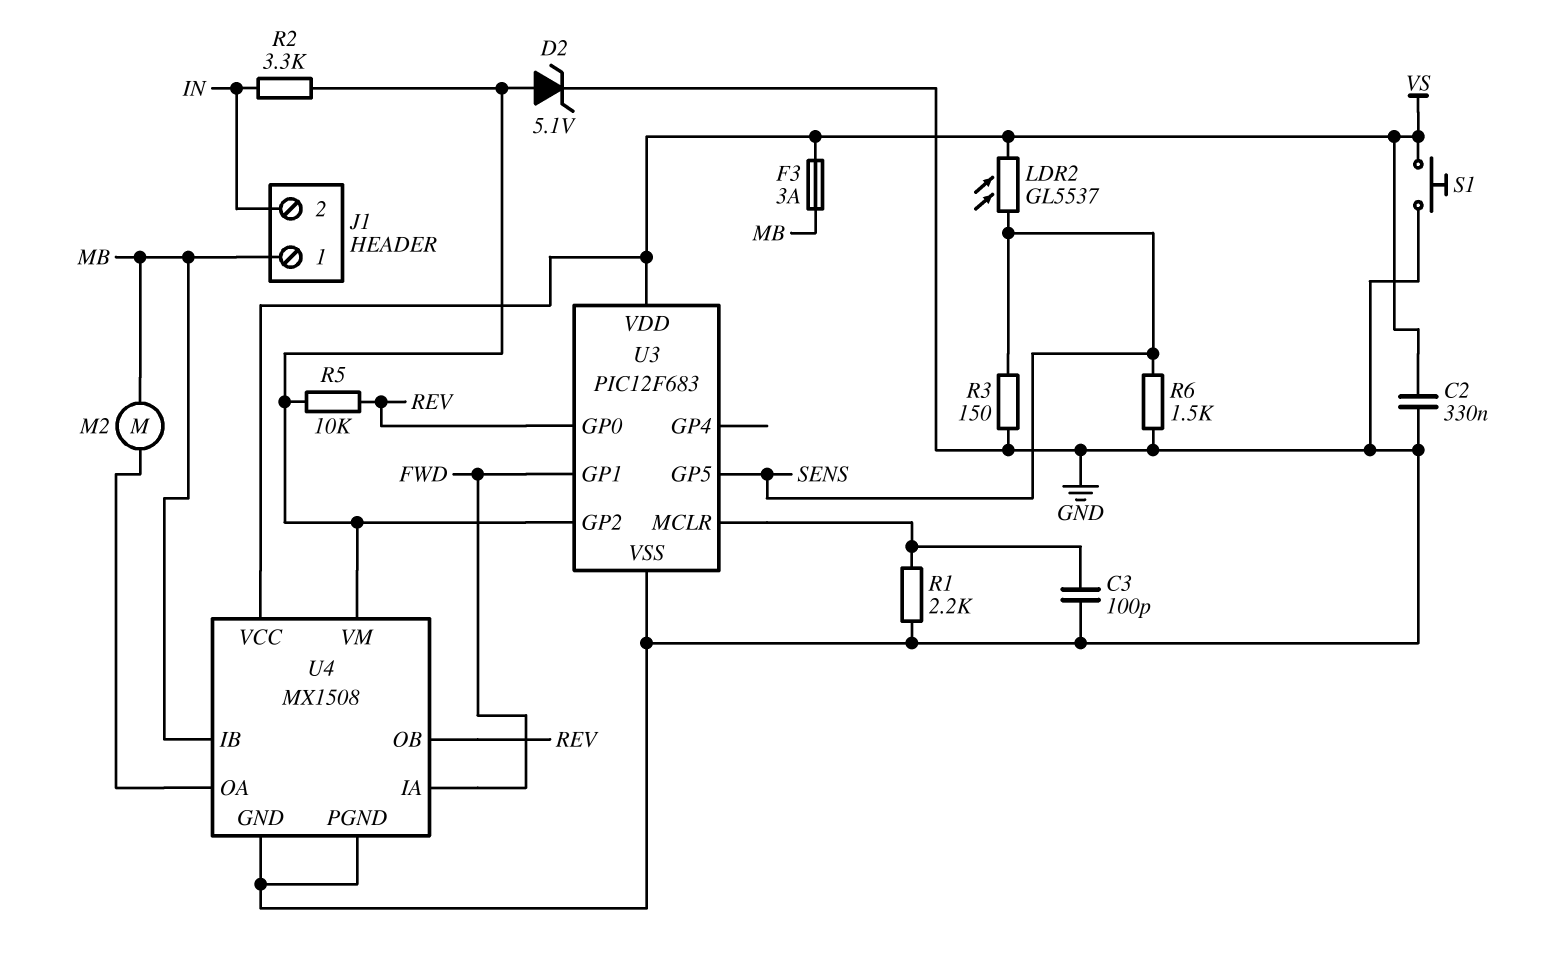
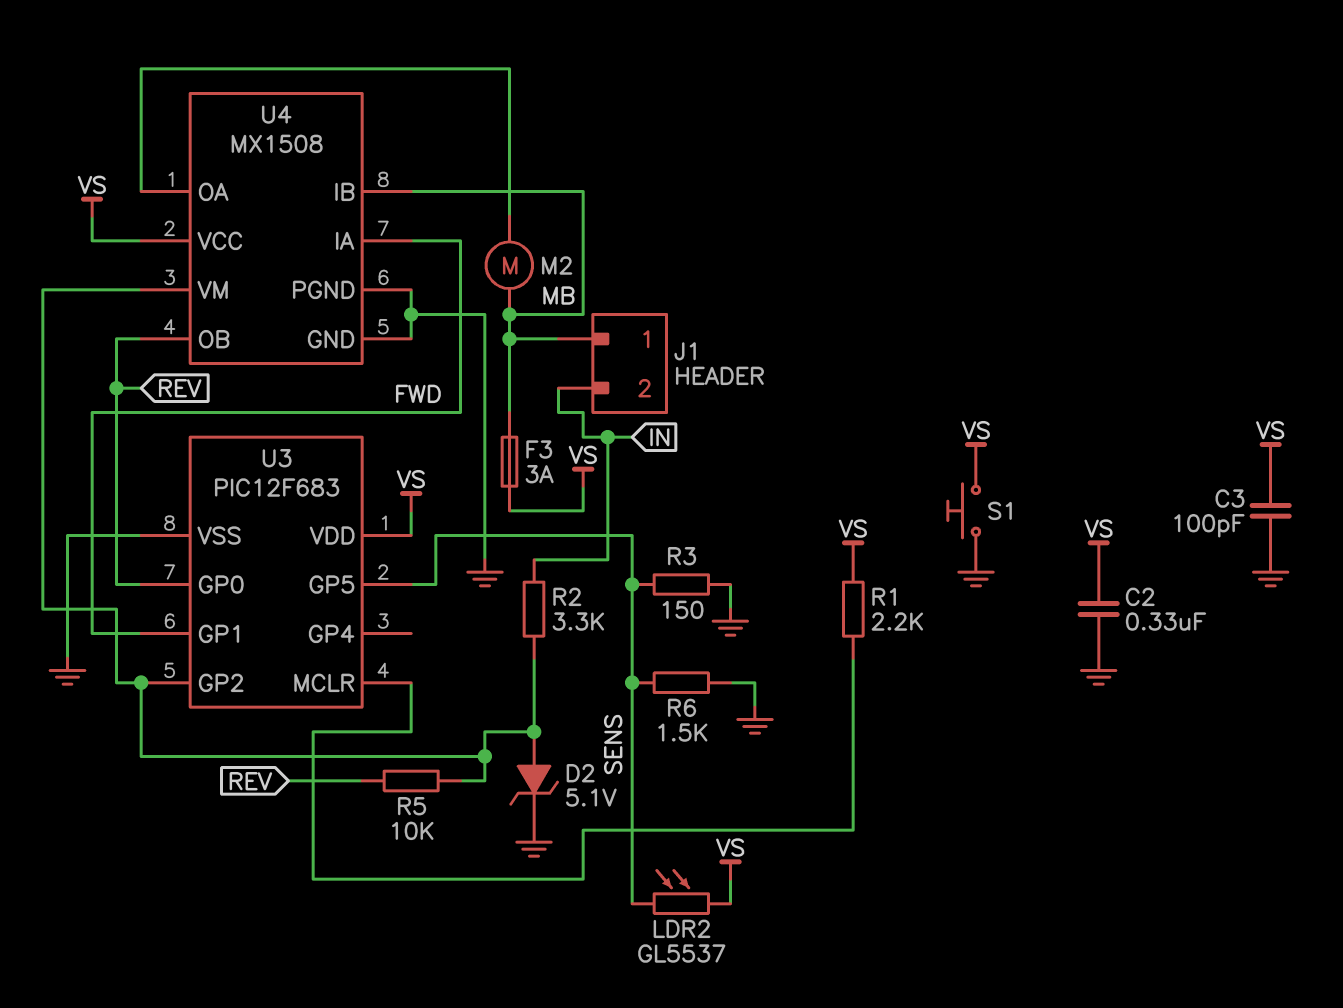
C3: 100pF (GND, U3/MCLR) -> 100pF (GND, VS)
R1: 2.2k (GND, U3/MCLR) -> 2.2k (U3/MCLR, VS)

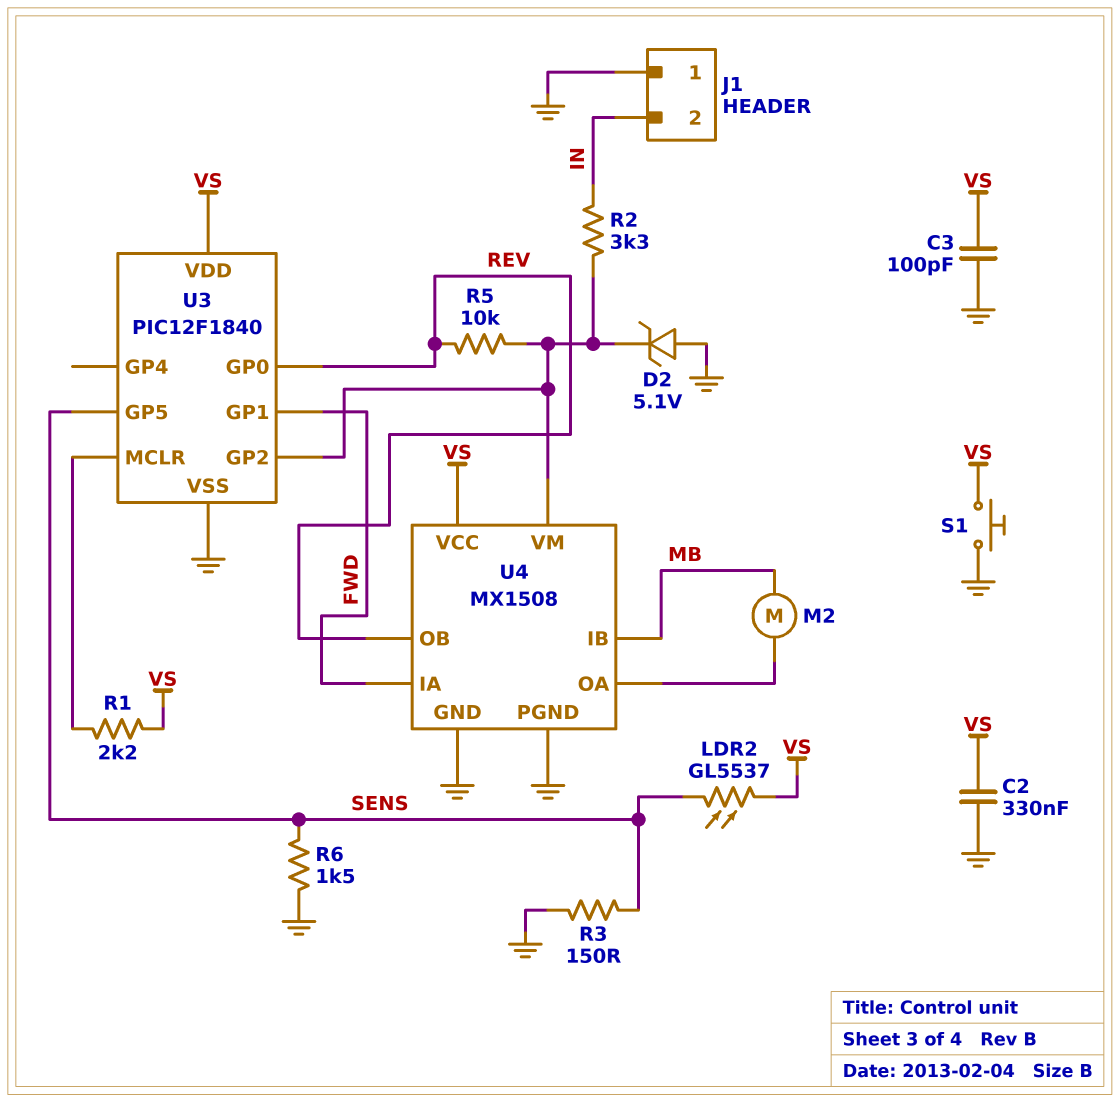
D2: zener 5.1V (A U3/GP2, K GND) -> zener 5.1V (A GND, K U3/GP2)
F3: 3A (MB, VS) -> none
J1 pin 1: MB -> GND
U3: PIC12F683 -> PIC12F1840

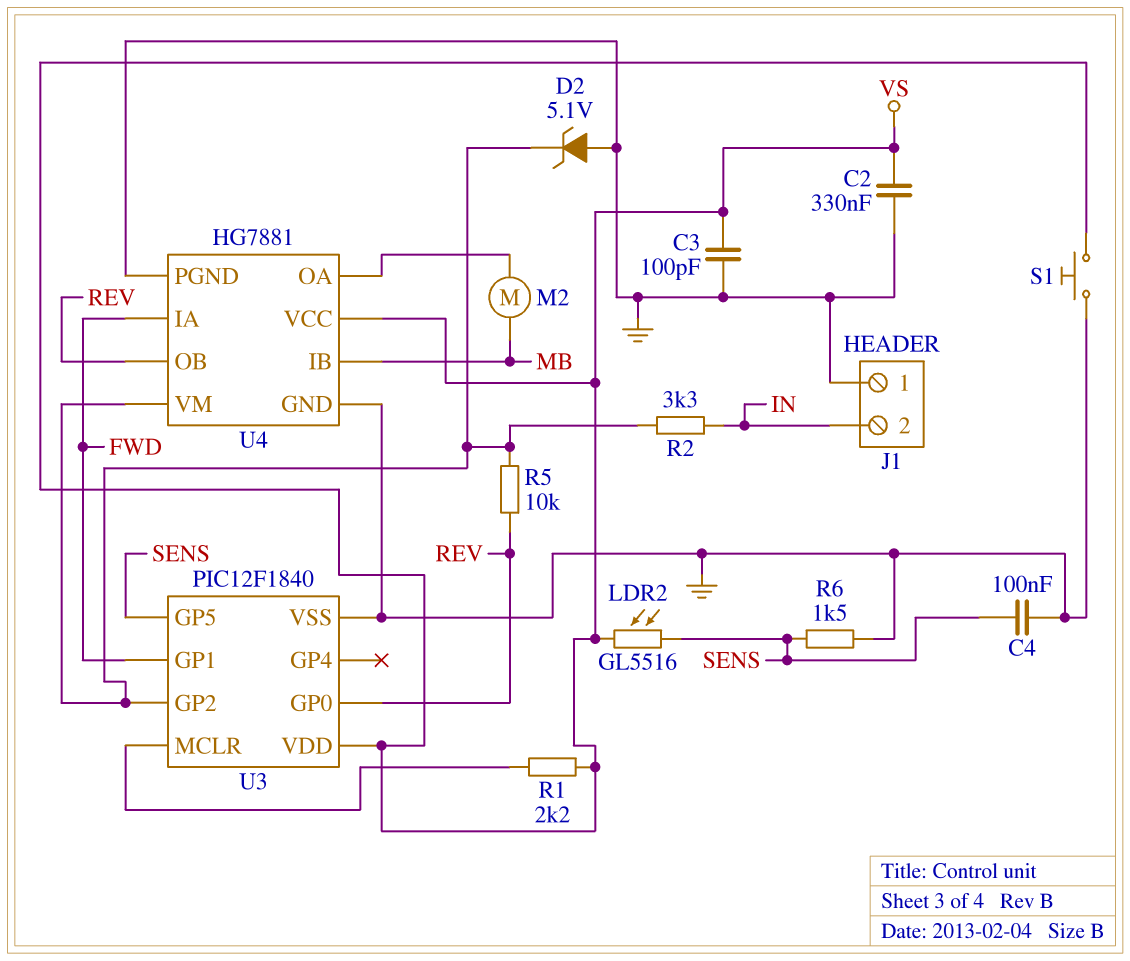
C4: none -> 100nF (GND, SENS)
LDR2: GL5537 (SENS, VS) -> GL5516 (SENS, VS)
R3: 150 (GND, SENS) -> none
U4: MX1508 -> HG7881

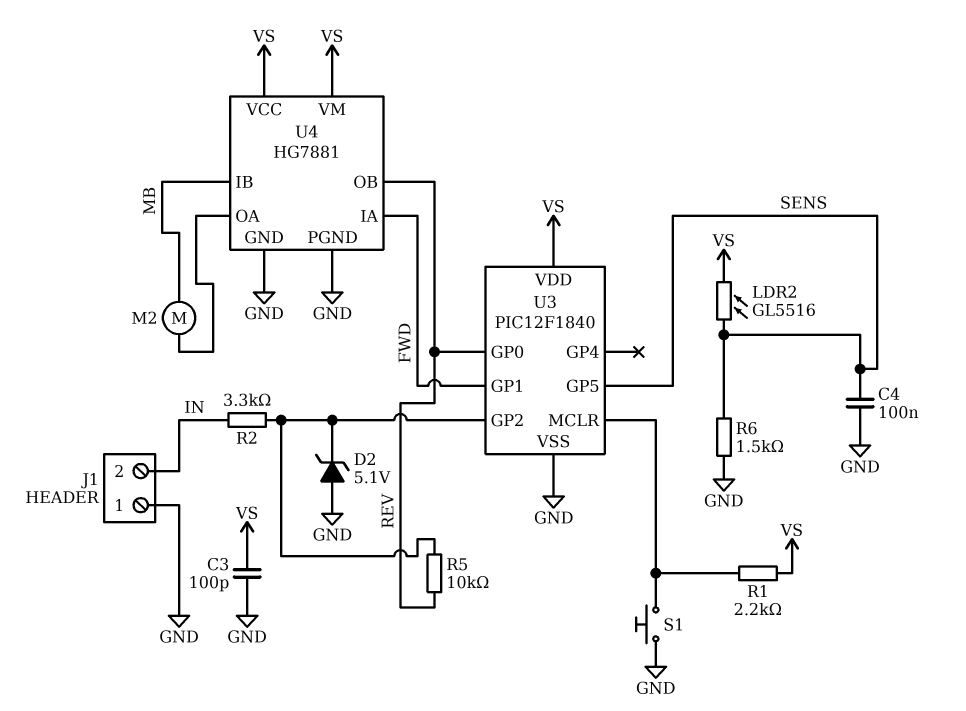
C2: 330nF (GND, VS) -> none
S1: button (GND, VS) -> button (GND, U3/MCLR)
U4 pin VM: U3/GP2 -> VS

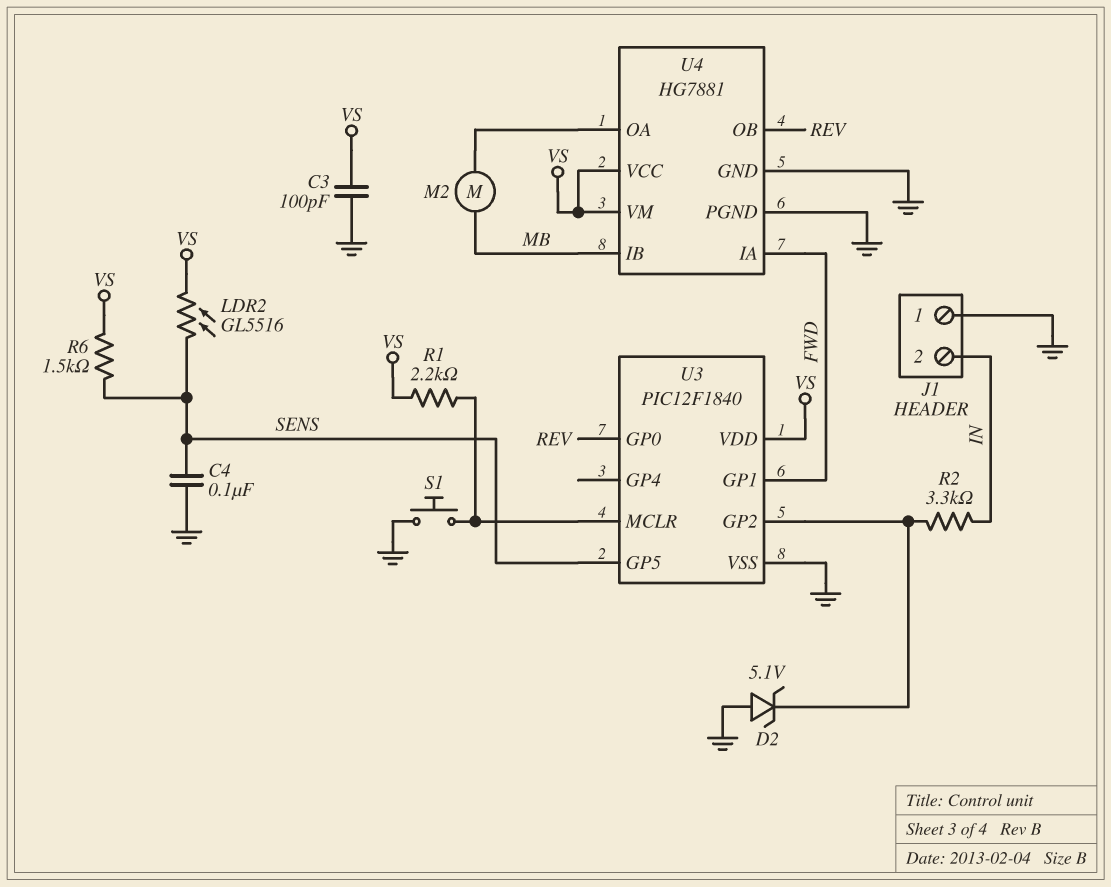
R5: 10k (REV, U3/GP2) -> none
R6: 1.5k (GND, SENS) -> 1.5k (SENS, VS)

